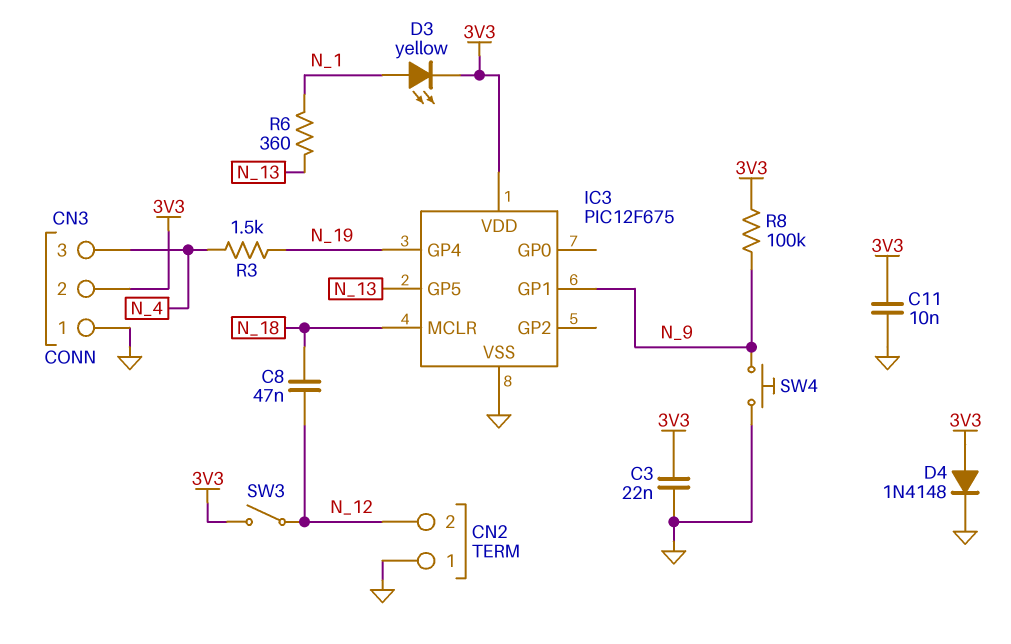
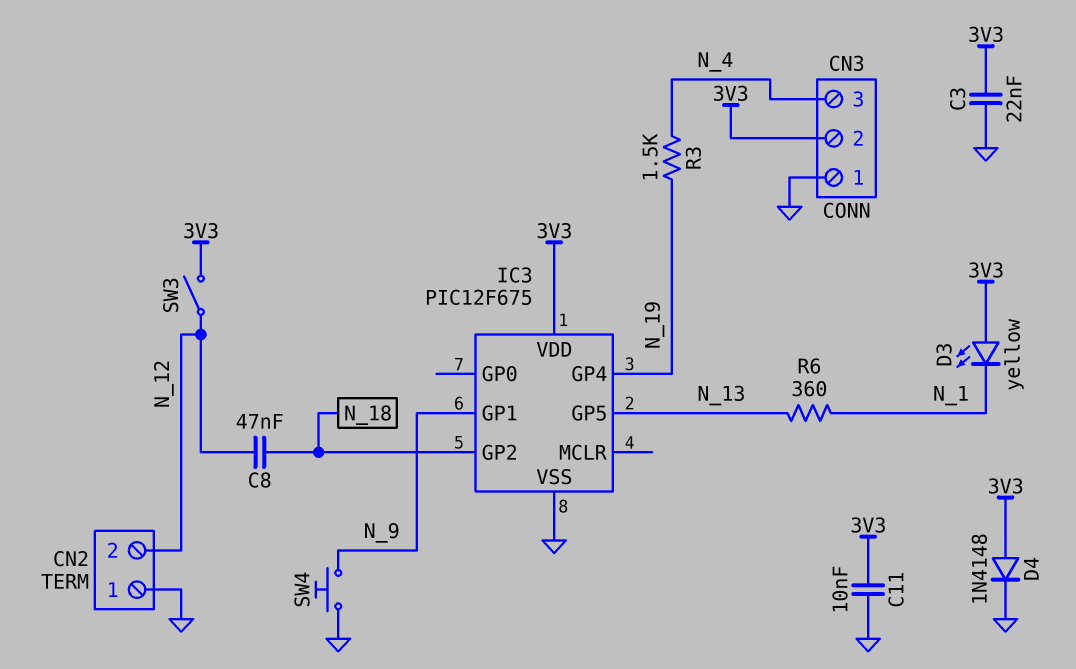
D3: LED yellow (A N_1, K 3V3) -> LED yellow (A 3V3, K N_1)
IC3 pin GP2: none -> N_18
IC3 pin MCLR: N_18 -> none
R8: 100k (3V3, N_9) -> none

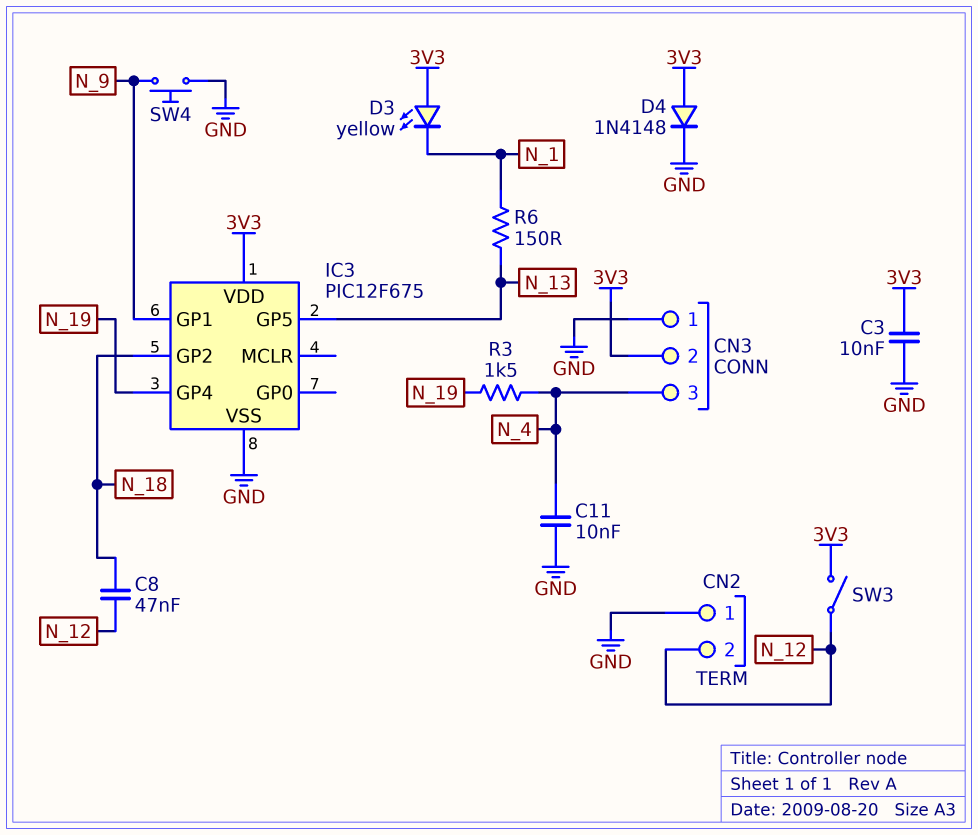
C3: 22nF (3V3, GND) -> 10nF (3V3, GND)
C11: 10nF (3V3, GND) -> 10nF (GND, N_4)
R6: 360 (N_1, N_13) -> 150 (N_1, N_13)

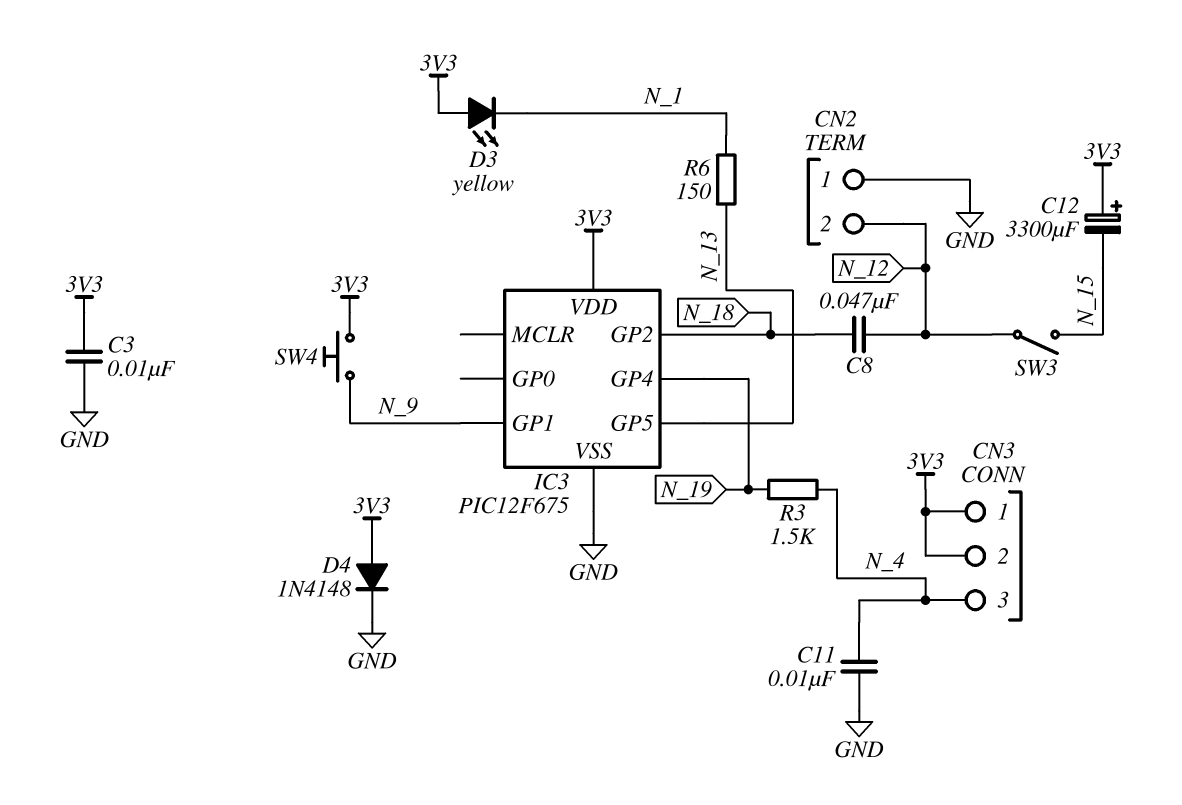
C12: none -> 3300uF (plus 3V3, minus N_15)
CN3 pin 1: GND -> 3V3
SW3: switch (3V3, N_12) -> switch (N_12, N_15)
SW4: button (GND, N_9) -> button (3V3, N_9)

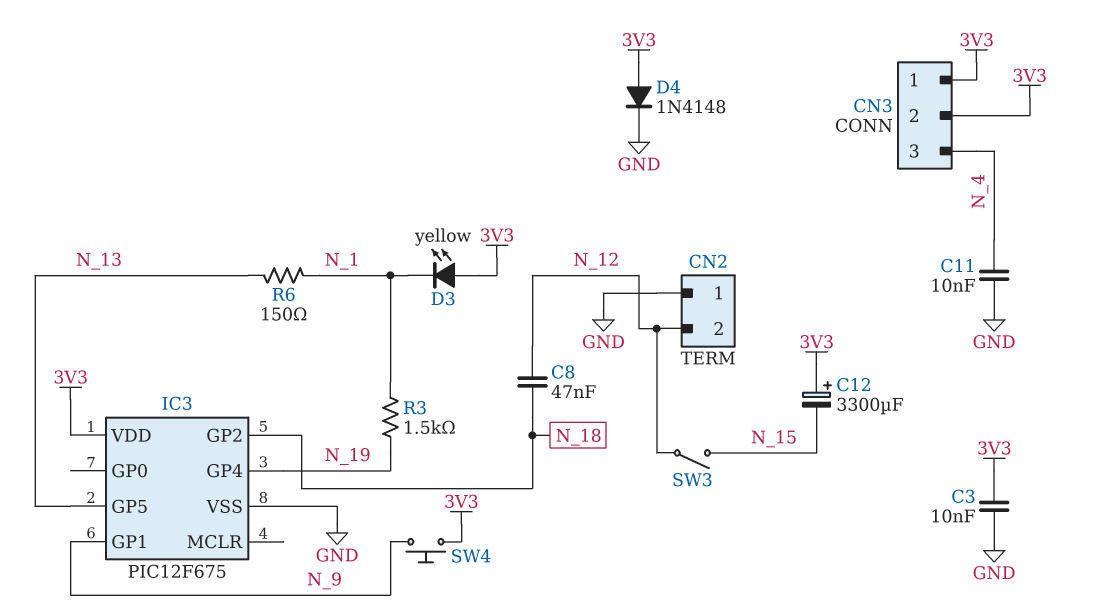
R3: 1.5k (N_4, N_19) -> 1.5k (N_1, N_19)

